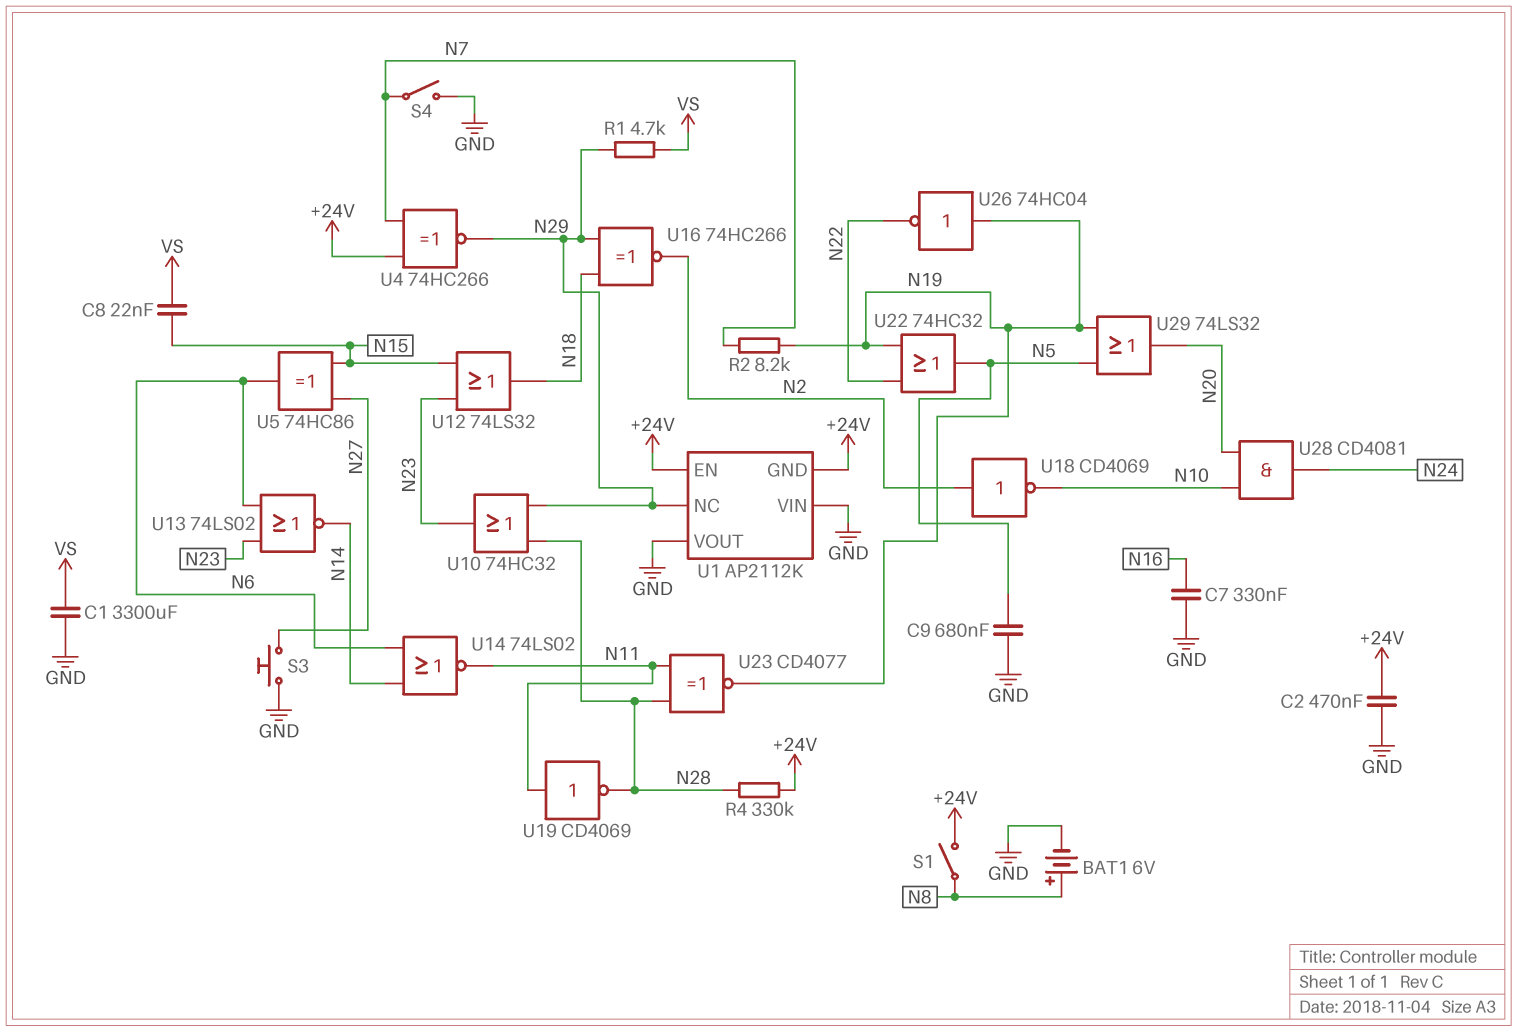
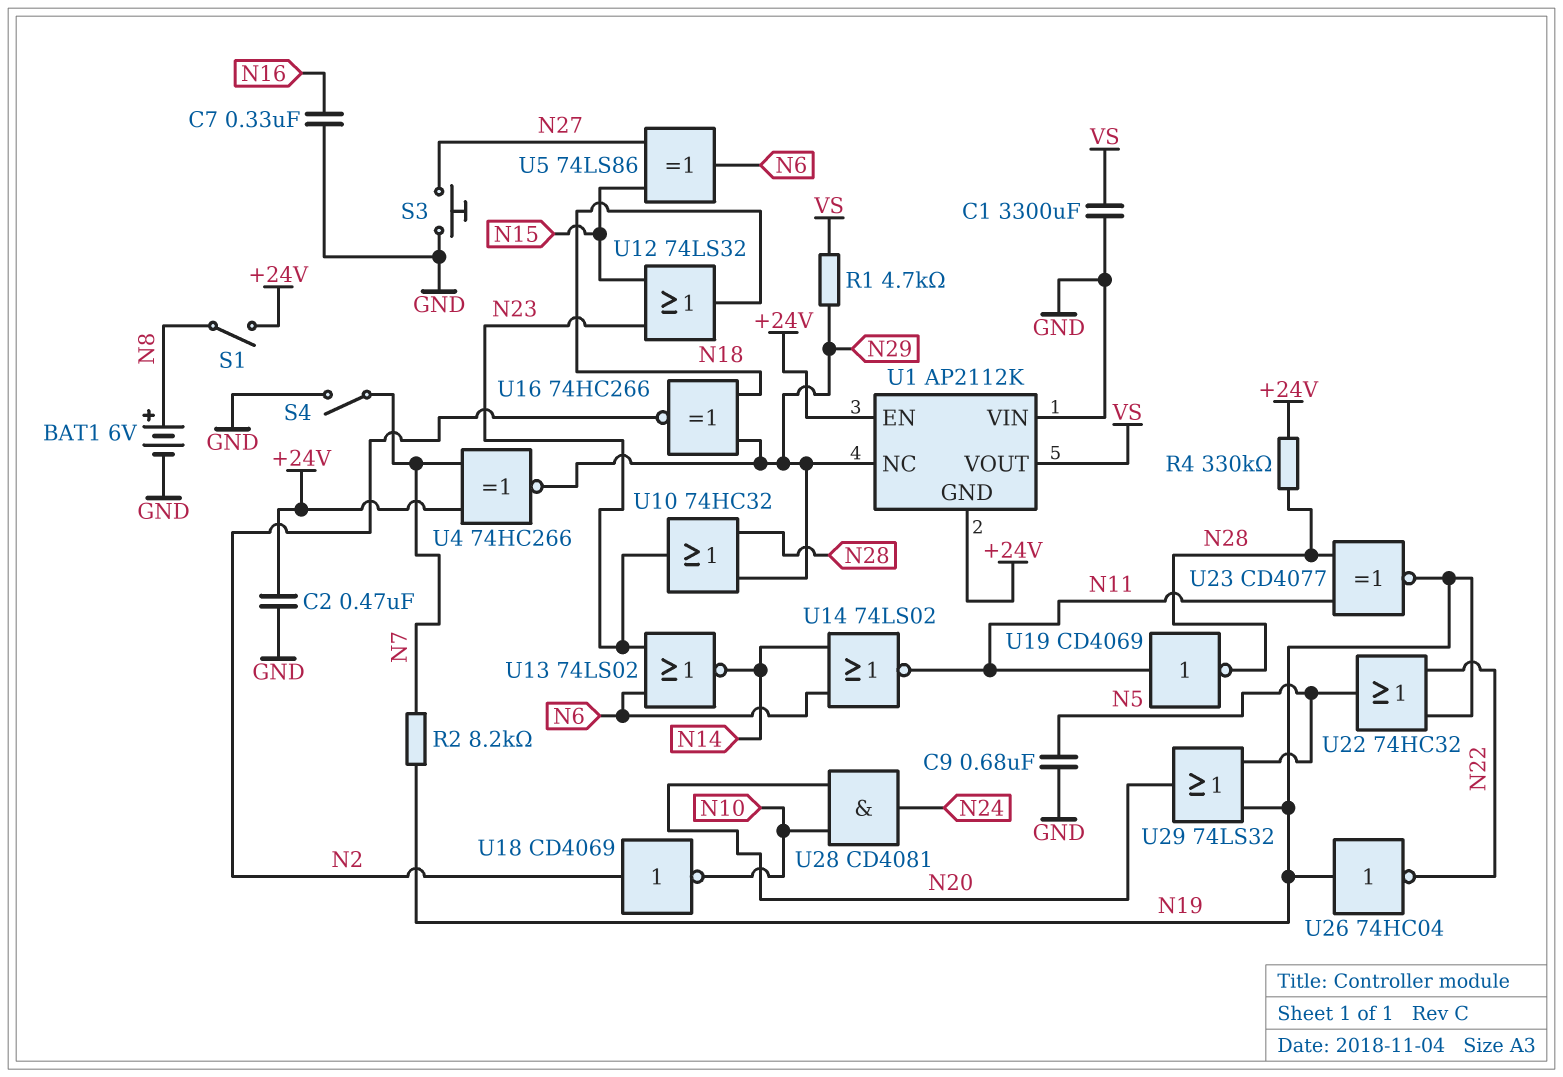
C8: 22nF (N15, VS) -> none
U1 pin VOUT: GND -> VS
U5: XOR 74HC86 (in N15, in N27, out N6) -> XOR 74LS86 (in N15, in N27, out N6)

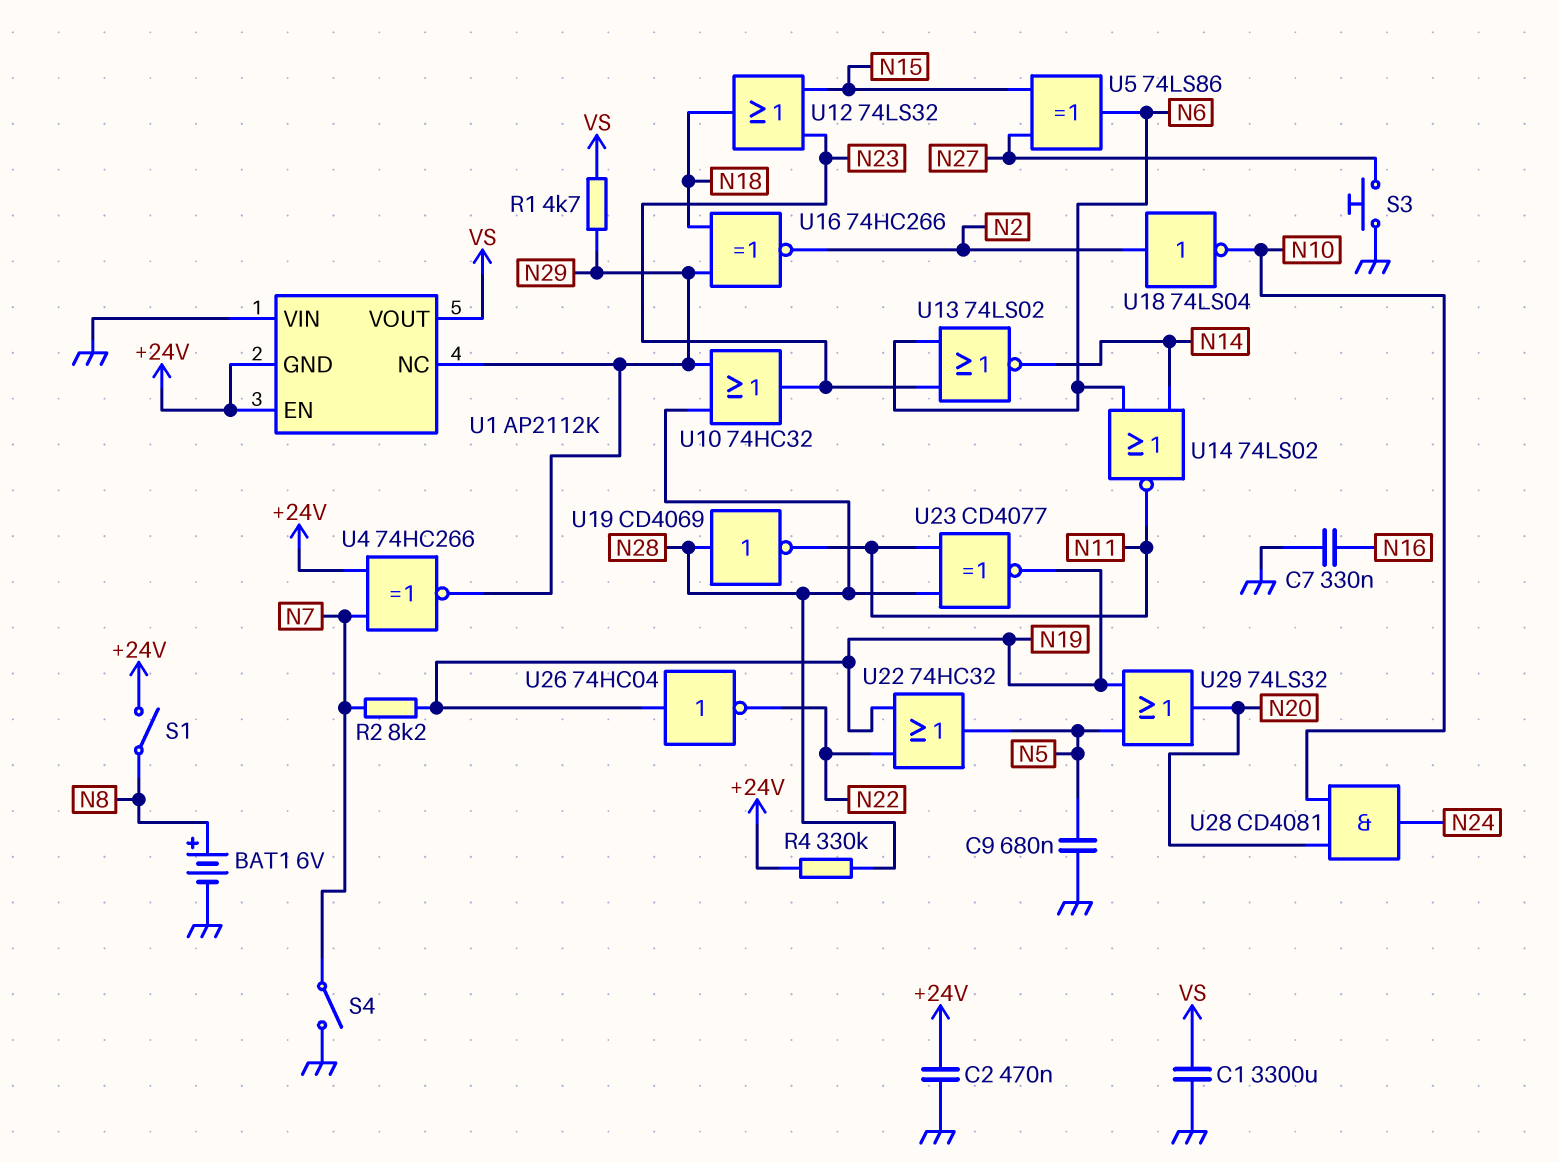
U18: NOT CD4069 (in N2, out N10) -> NOT 74LS04 (in N2, out N10)
U19: NOT CD4069 (in N11, out N28) -> NOT CD4069 (in N28, out N11)

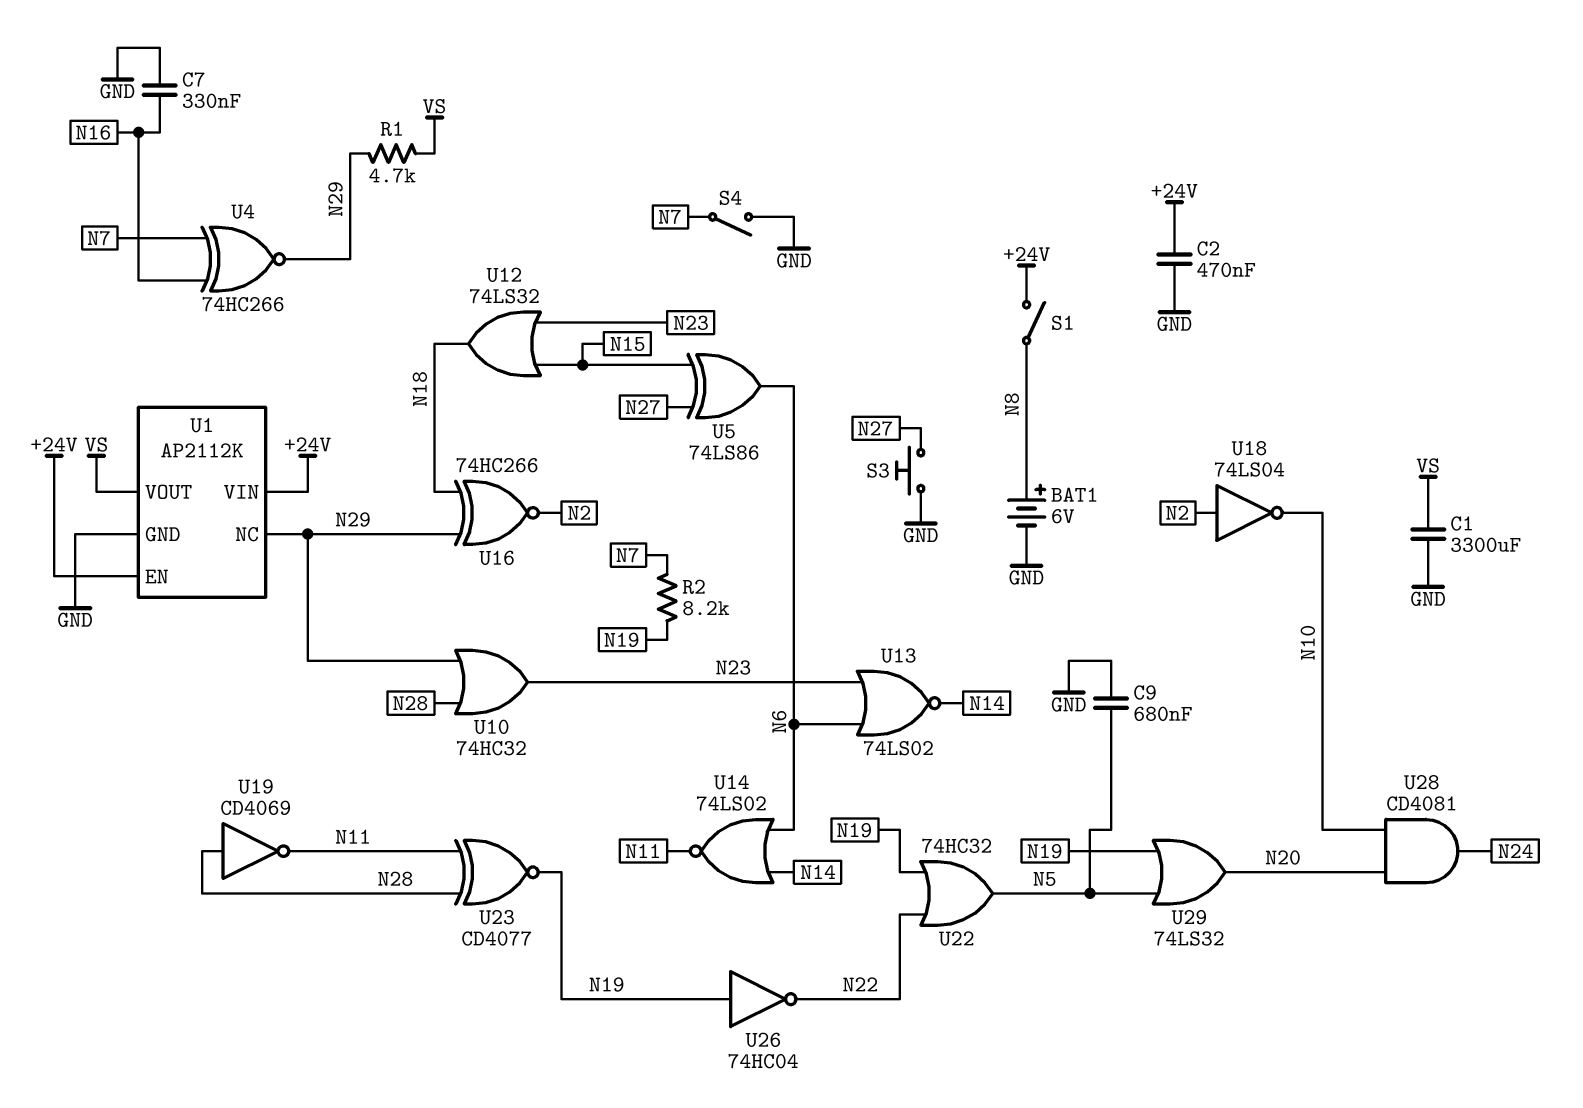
R4: 330k (+24V, N28) -> none
U1 pin GND: +24V -> GND
U1 pin VIN: GND -> +24V
U4: XNOR 74HC266 (in +24V, in N7, out N29) -> XNOR 74HC266 (in N7, in N16, out N29)

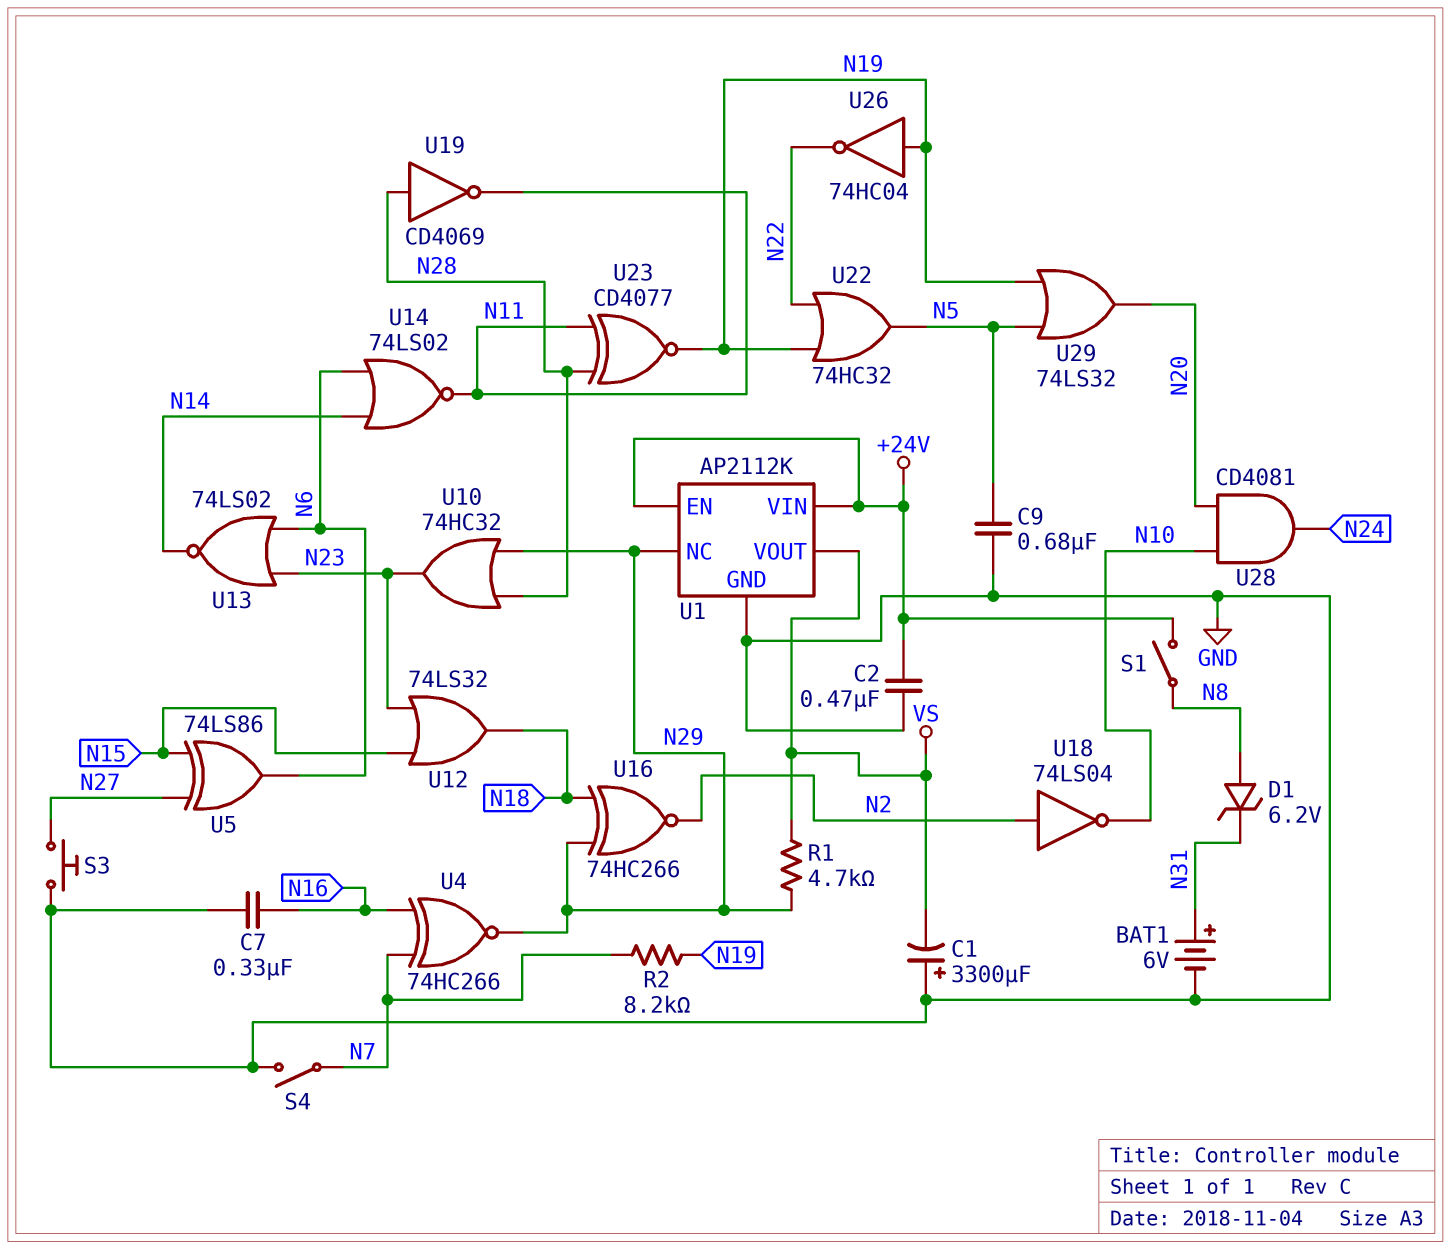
BAT1: 6V (plus N8, minus GND) -> 6V (plus N31, minus GND)
C1: 3300uF (GND, VS) -> 3300uF (plus GND, minus VS)
D1: none -> zener 6.2V (A N8, K N31)

